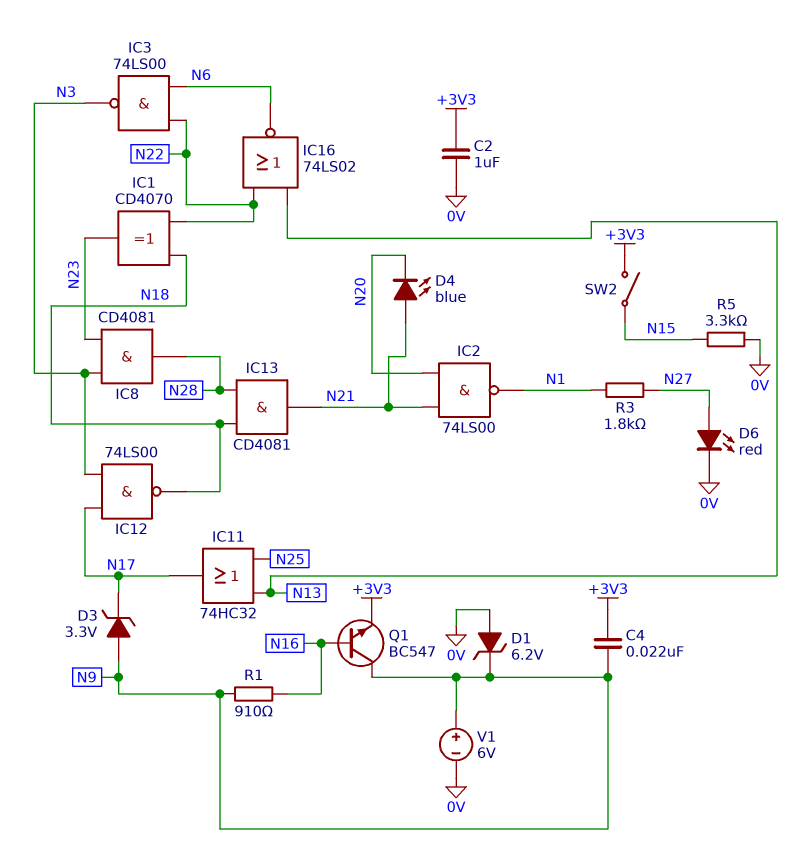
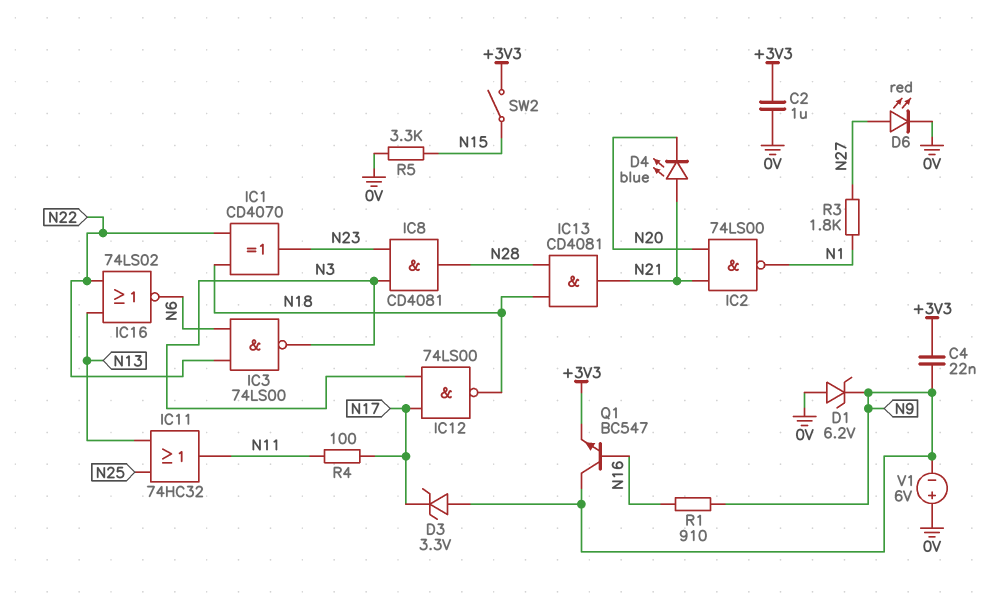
IC11: OR 74HC32 (in N13, in N25, out N17) -> OR 74HC32 (in N13, in N25, out N11)
R4: none -> 100 (N11, N17)
V1: 6V (plus N9, minus 0V) -> 6V (plus 0V, minus N9)

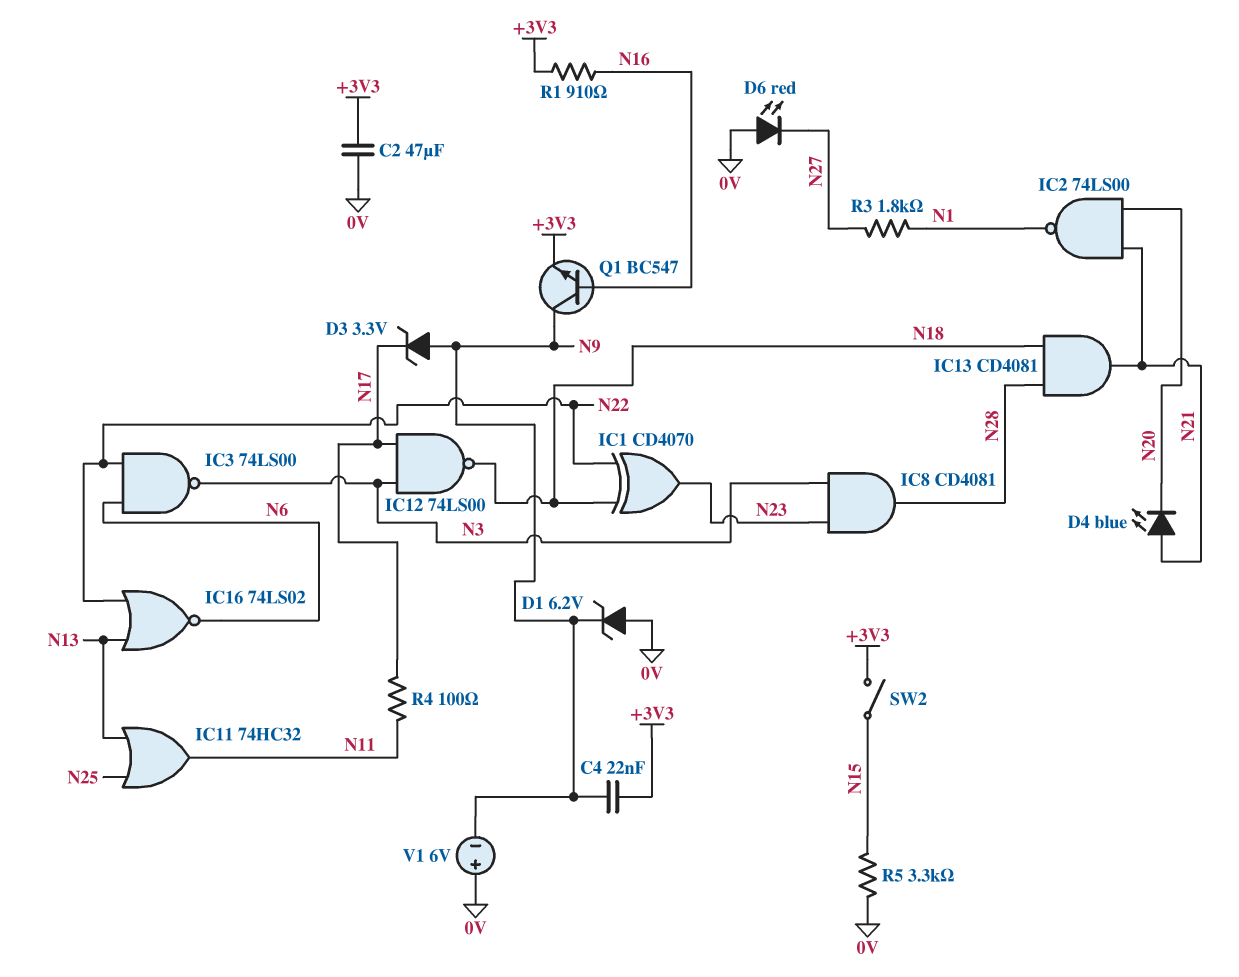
C2: 1uF (+3V3, 0V) -> 47uF (+3V3, 0V)
D6: LED red (A N27, K 0V) -> LED red (A 0V, K N27)
R1: 910 (N9, N16) -> 910 (+3V3, N16)

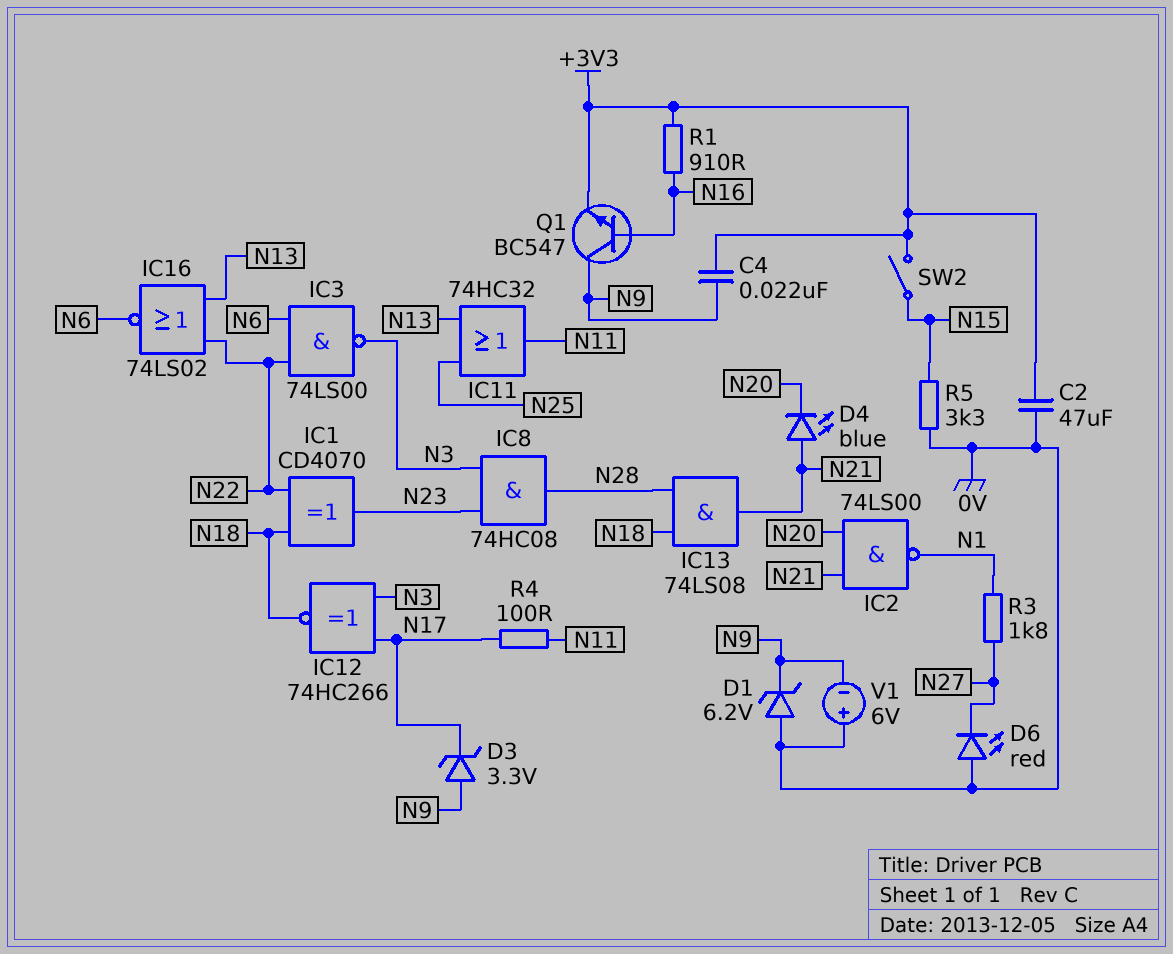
IC8: AND CD4081 (in N3, in N23, out N28) -> AND 74HC08 (in N3, in N23, out N28)
IC12: NAND 74LS00 (in N3, in N17, out N18) -> XNOR 74HC266 (in N3, in N17, out N18)
IC13: AND CD4081 (in N18, in N28, out N21) -> AND 74LS08 (in N18, in N28, out N21)

